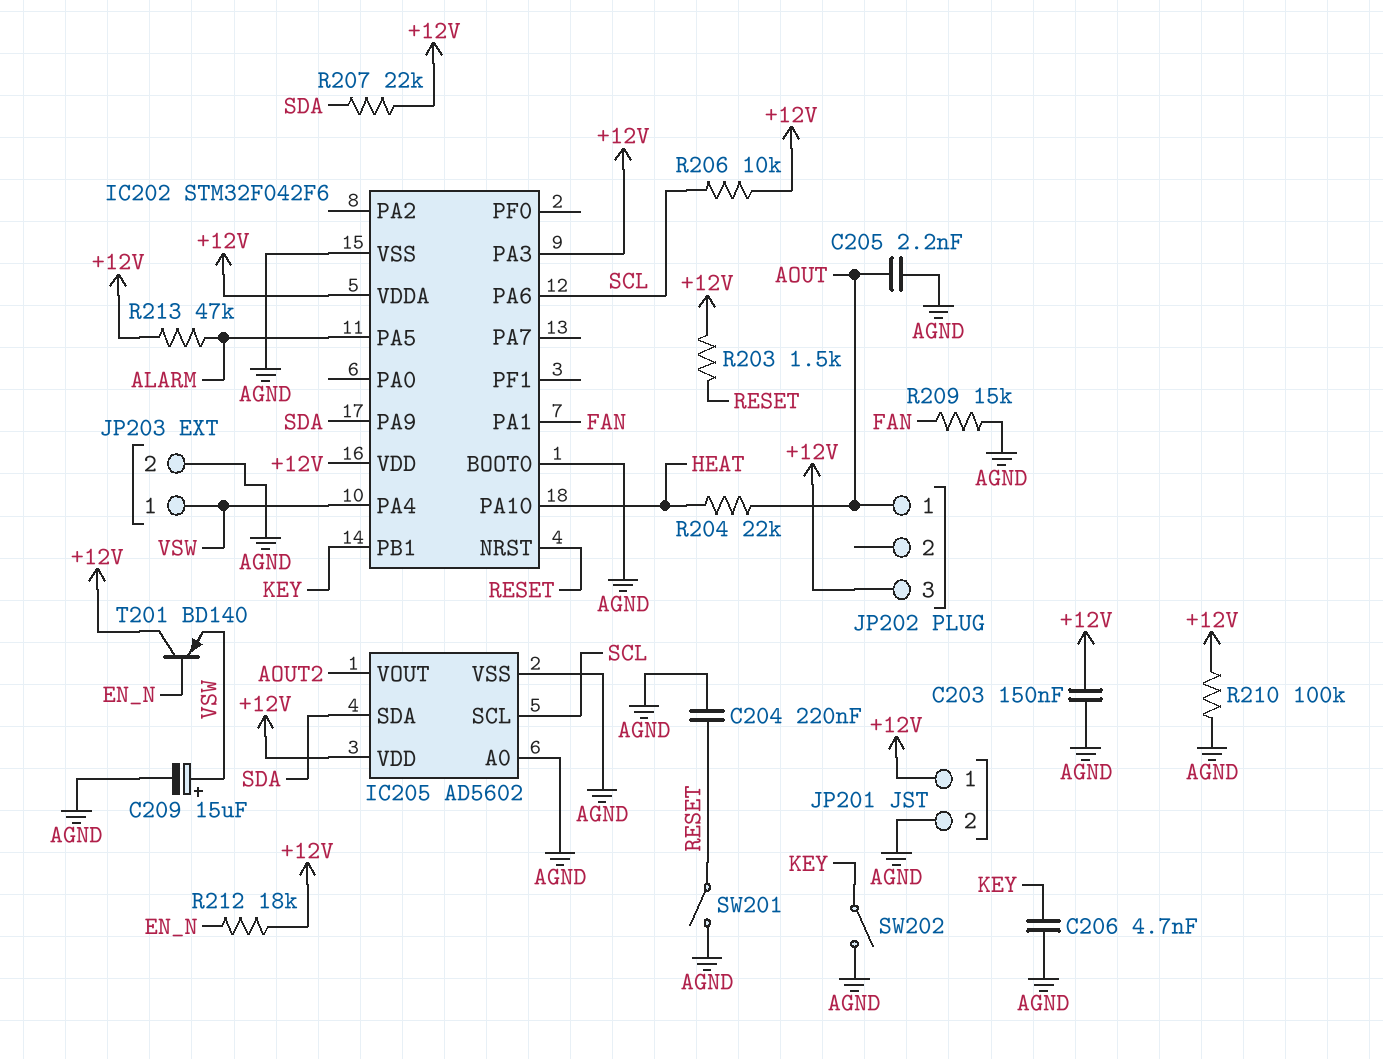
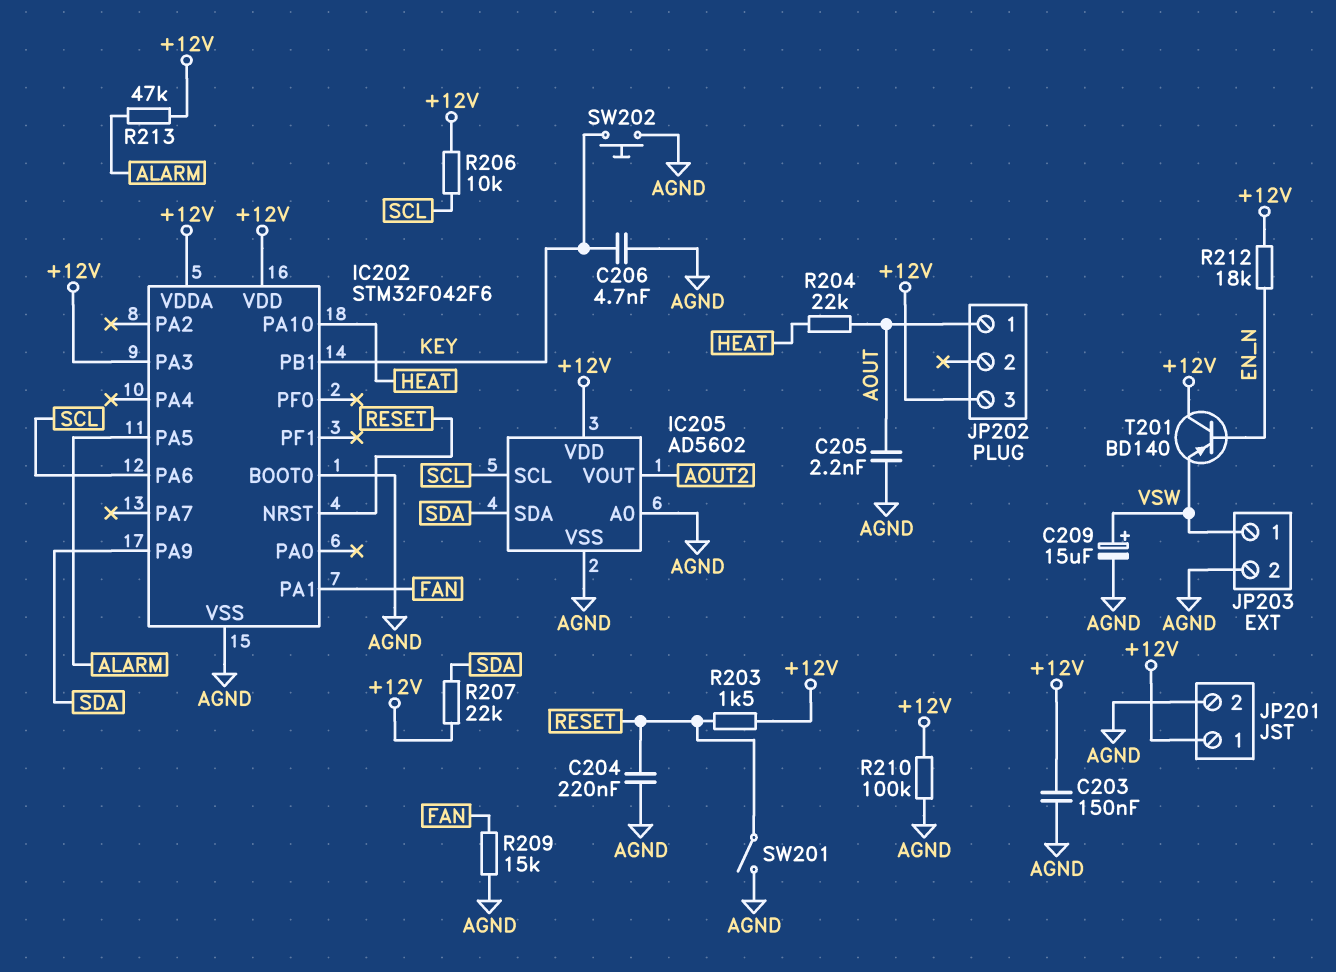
IC202 pin PA4: VSW -> none
SW202: switch (AGND, KEY) -> button (AGND, KEY)

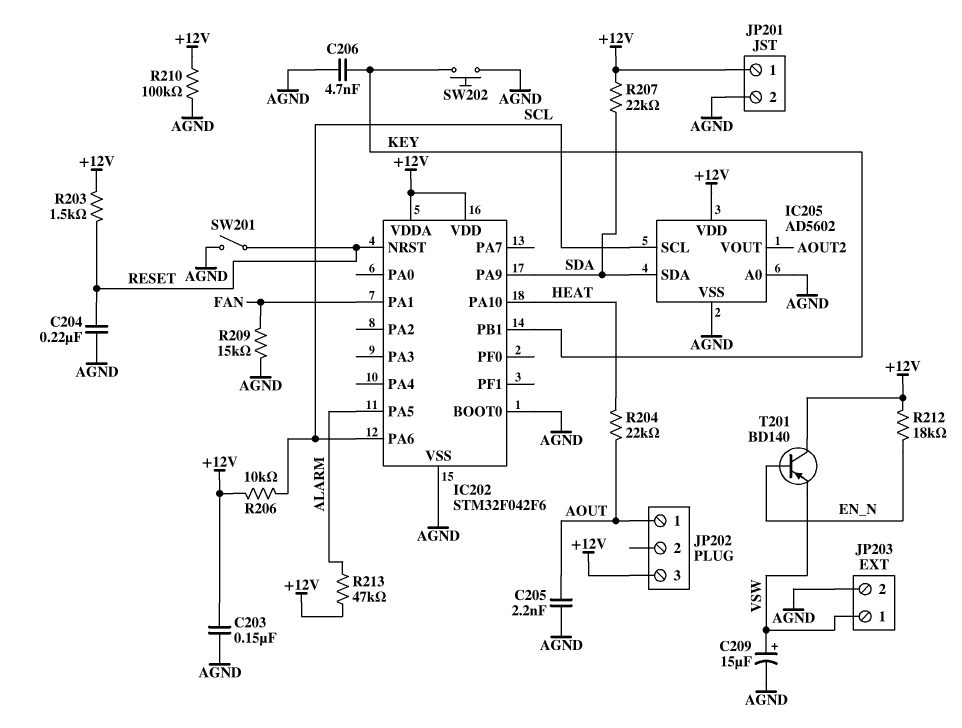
IC202 pin PA3: +12V -> none

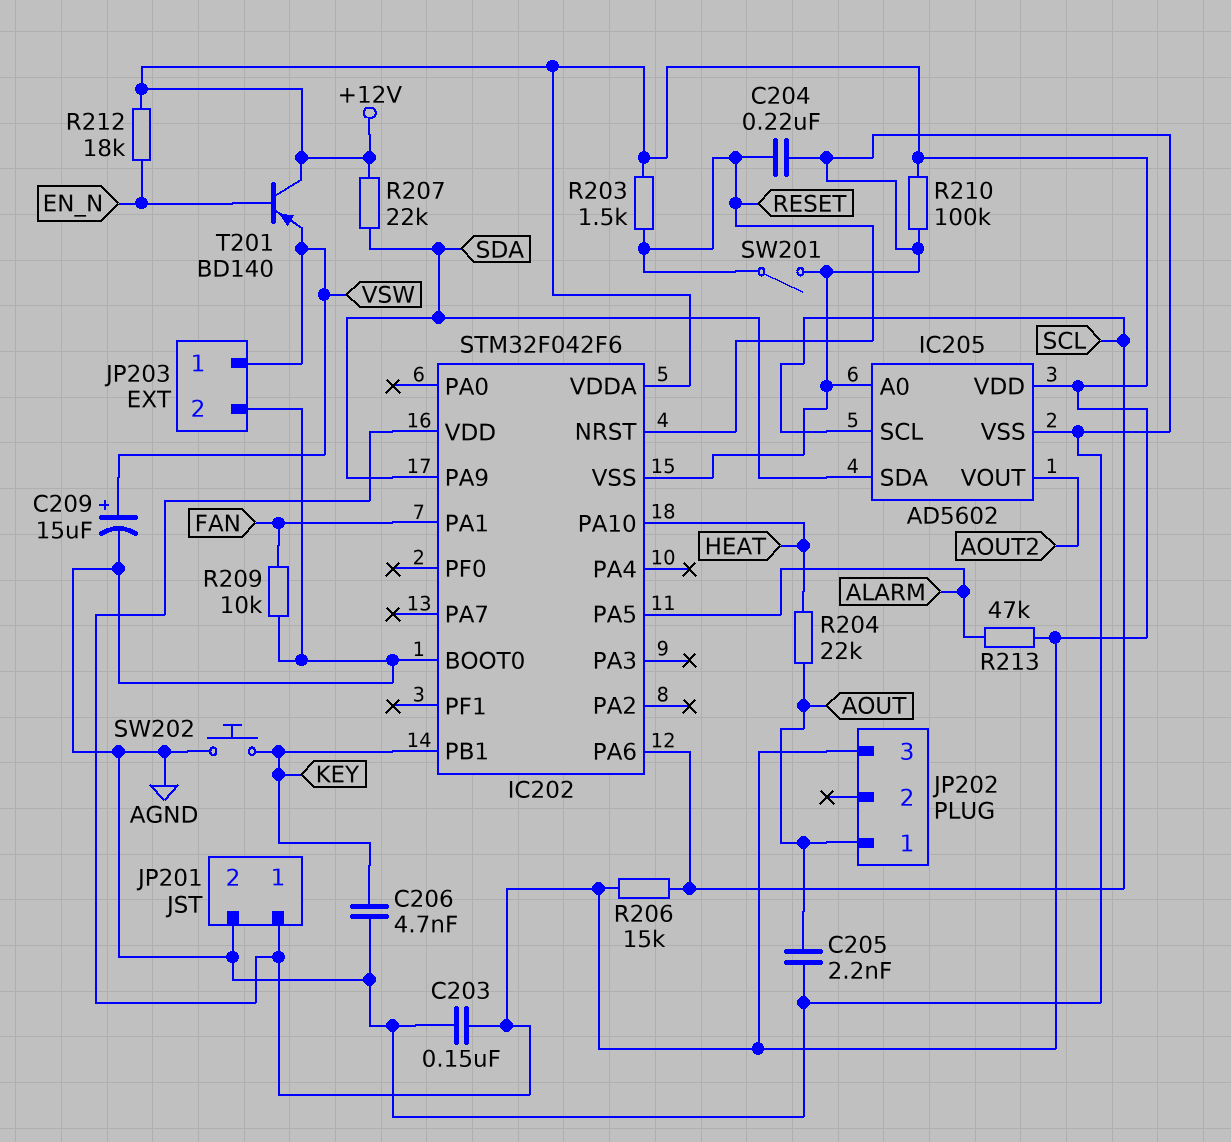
R206: 10k (+12V, SCL) -> 15k (+12V, SCL)
R209: 15k (AGND, FAN) -> 10k (AGND, FAN)

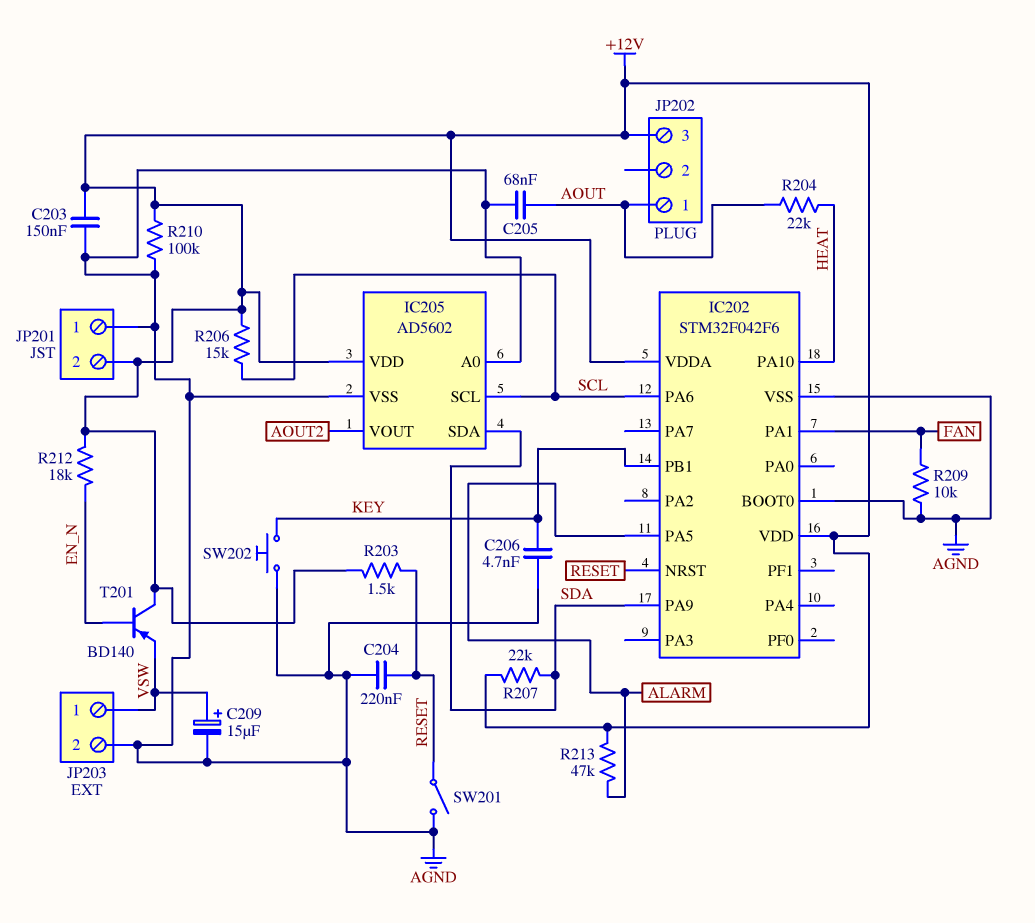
C205: 2.2nF (AGND, AOUT) -> 68nF (AGND, AOUT)
JP201 pin 1: +12V -> AGND
JP201 pin 2: AGND -> +12V

